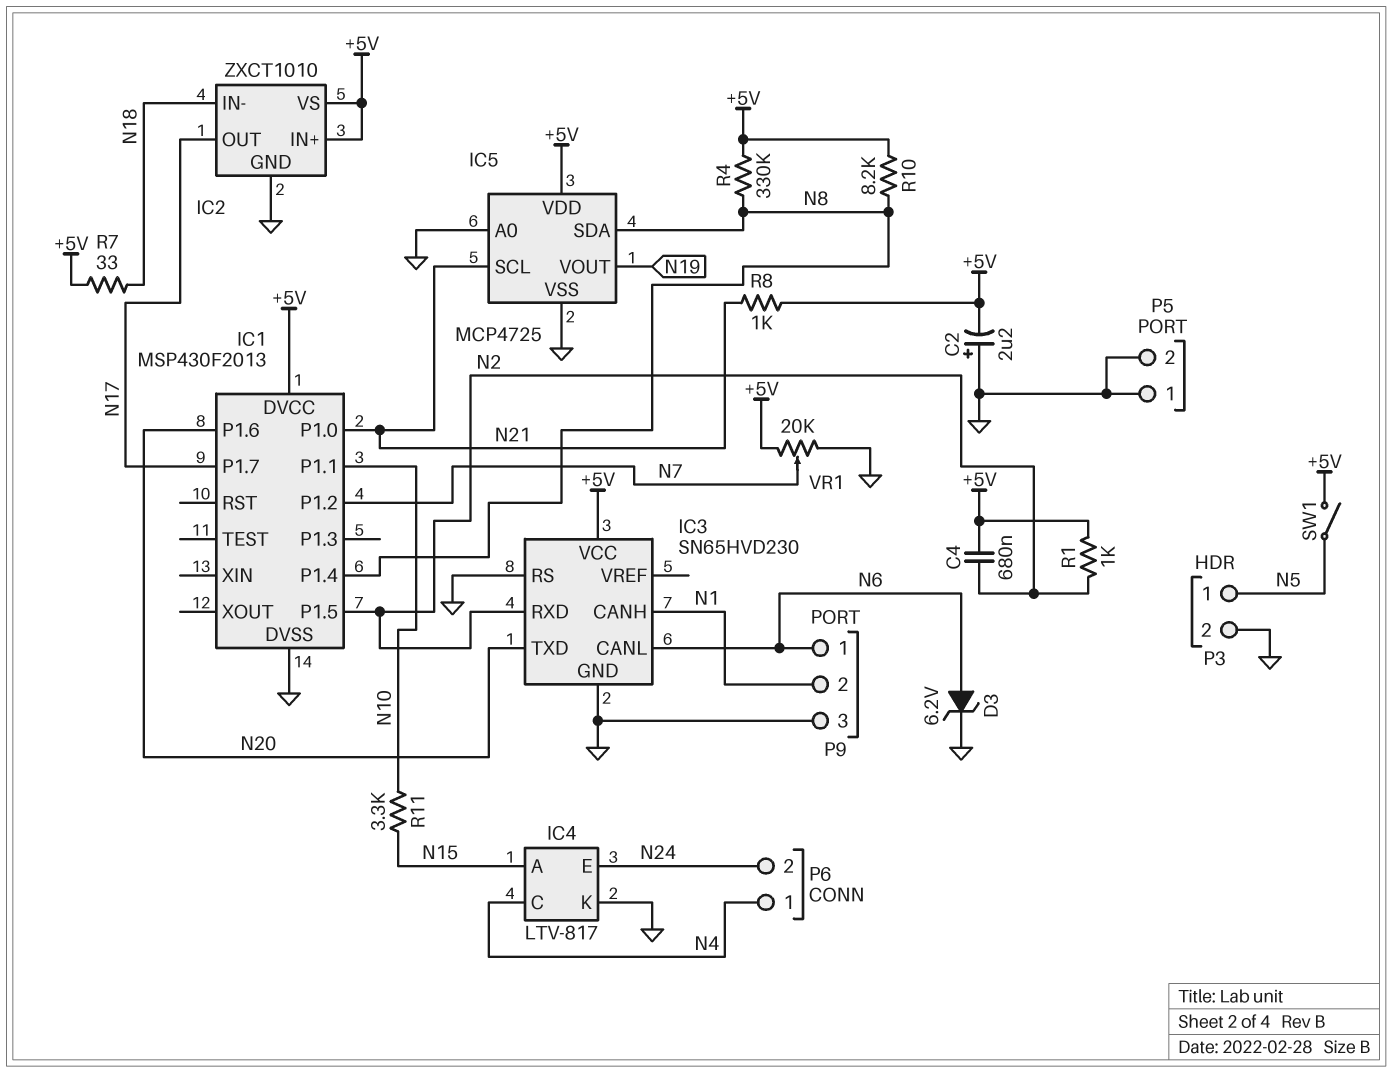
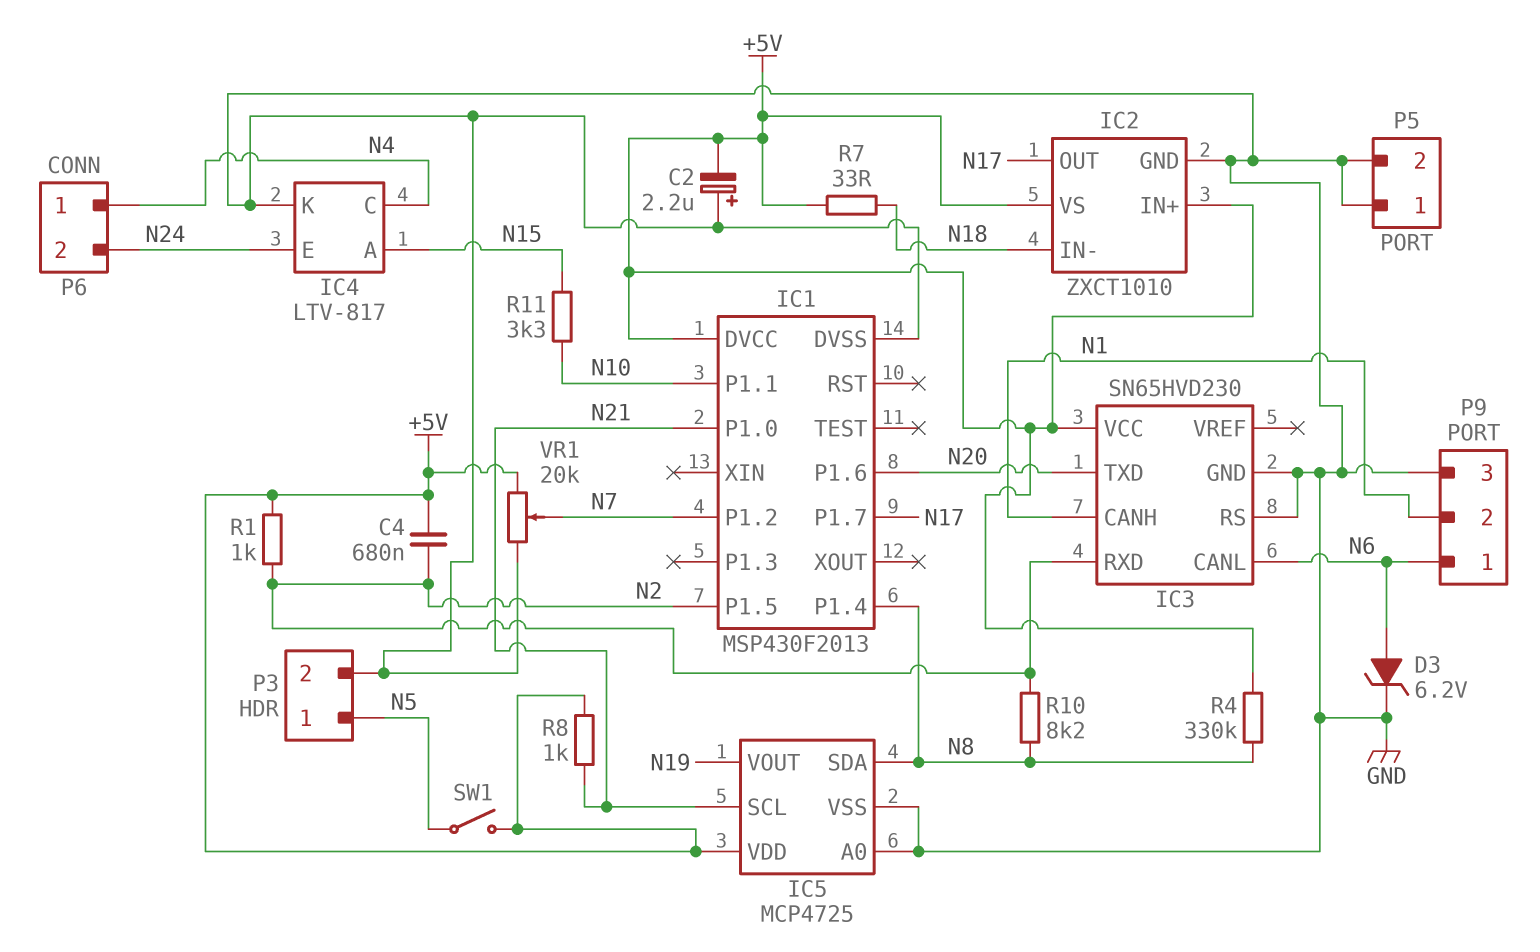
R10: 8.2k (+5V, N8) -> 8.2k (N2, N8)

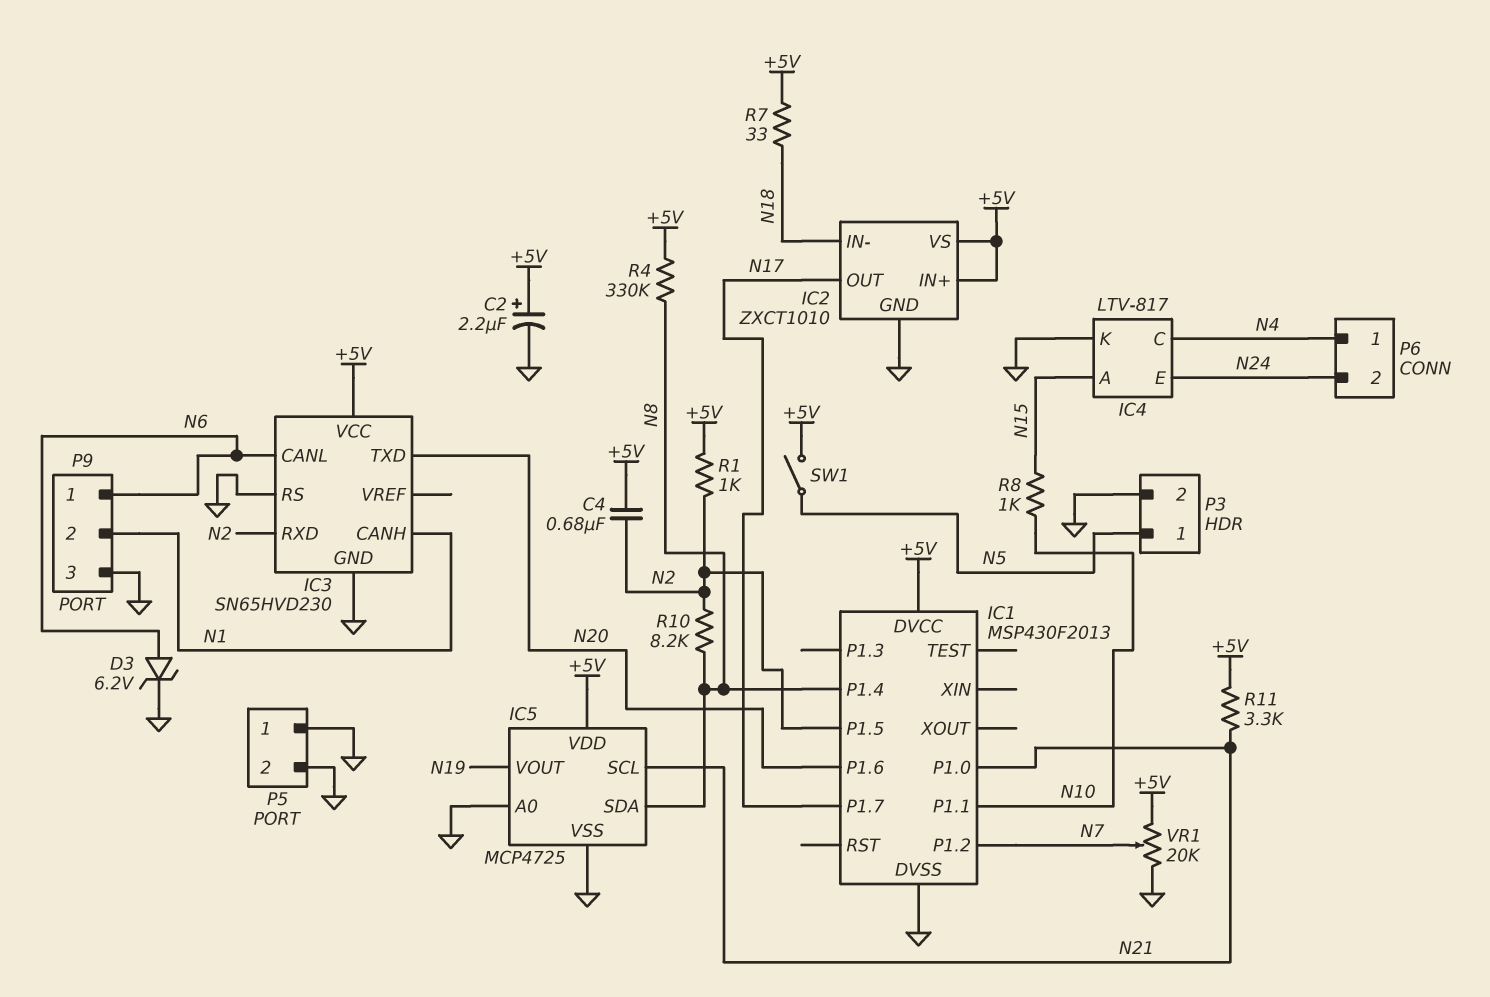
C2: 2.2uF (plus GND, minus +5V) -> 2.2uF (plus +5V, minus GND)
R8: 1k (+5V, N21) -> 1k (N10, N15)
R11: 3.3k (N10, N15) -> 3.3k (+5V, N21)

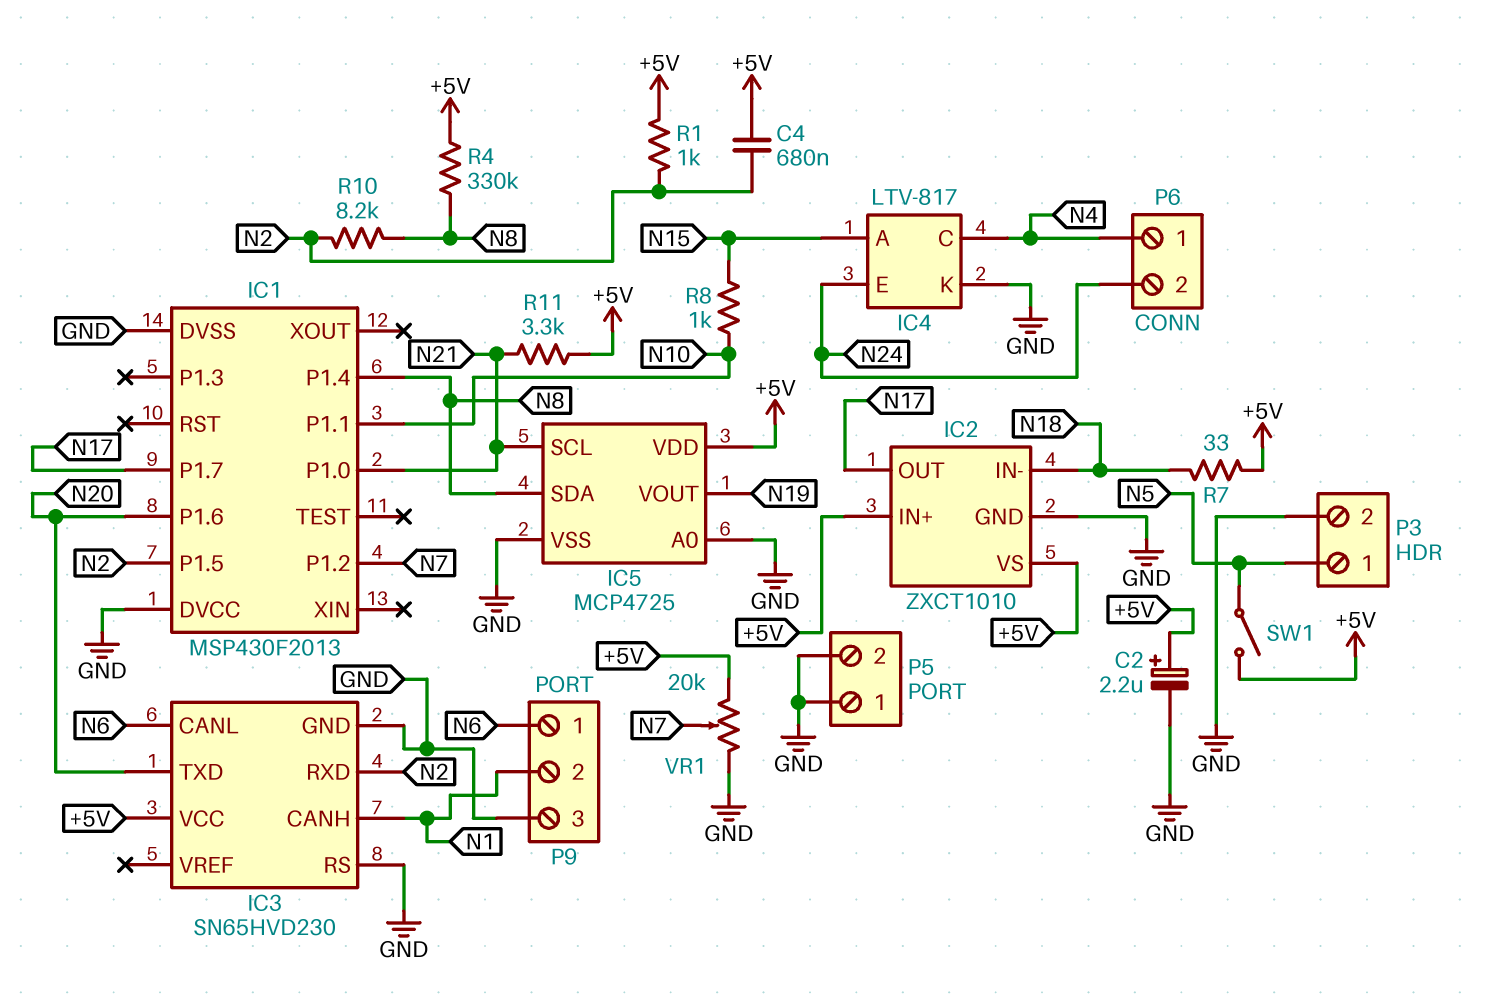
D3: zener 6.2V (A N6, K GND) -> none
IC1 pin DVCC: +5V -> GND

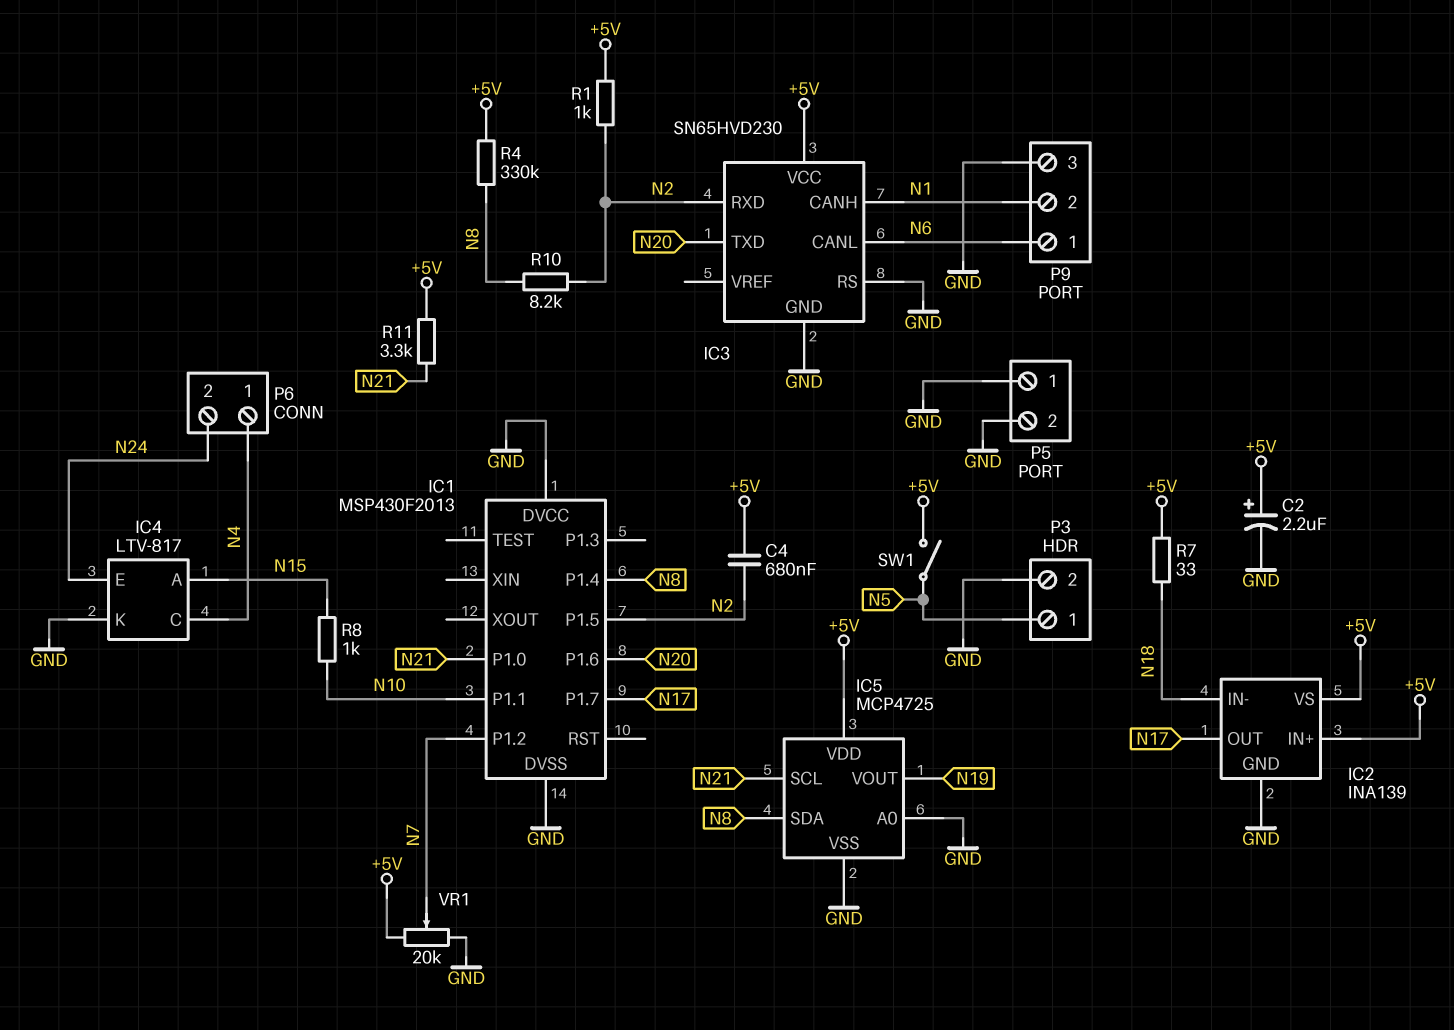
IC2: ZXCT1010 -> INA139

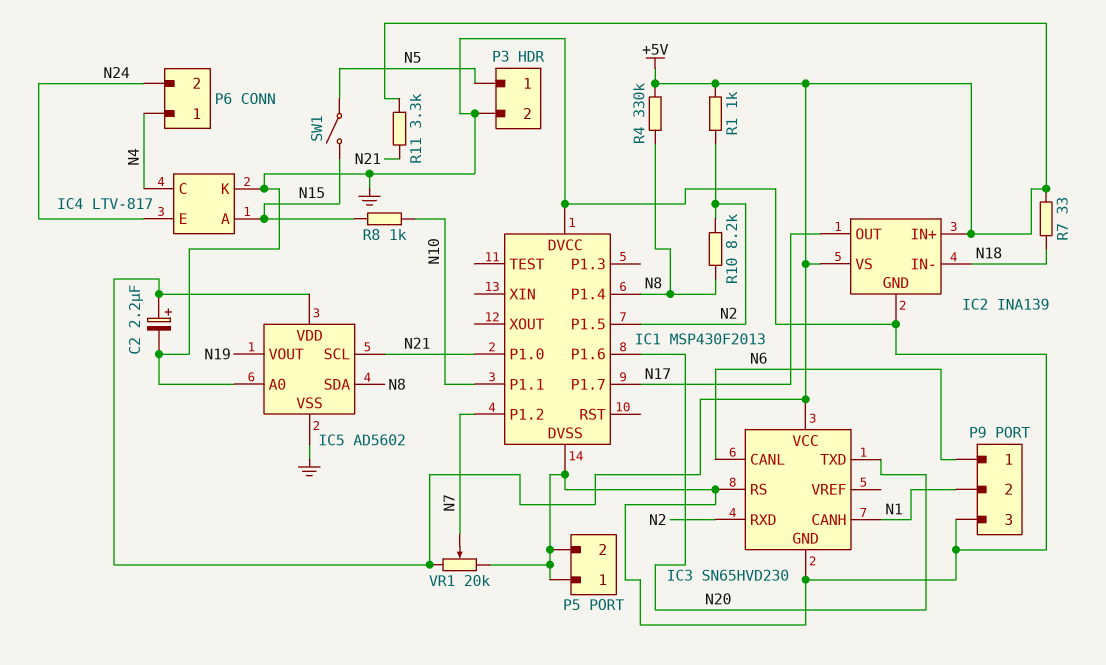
C4: 680nF (+5V, N2) -> none
IC5: MCP4725 -> AD5602
SW1: switch (+5V, N5) -> switch (N5, N15)

